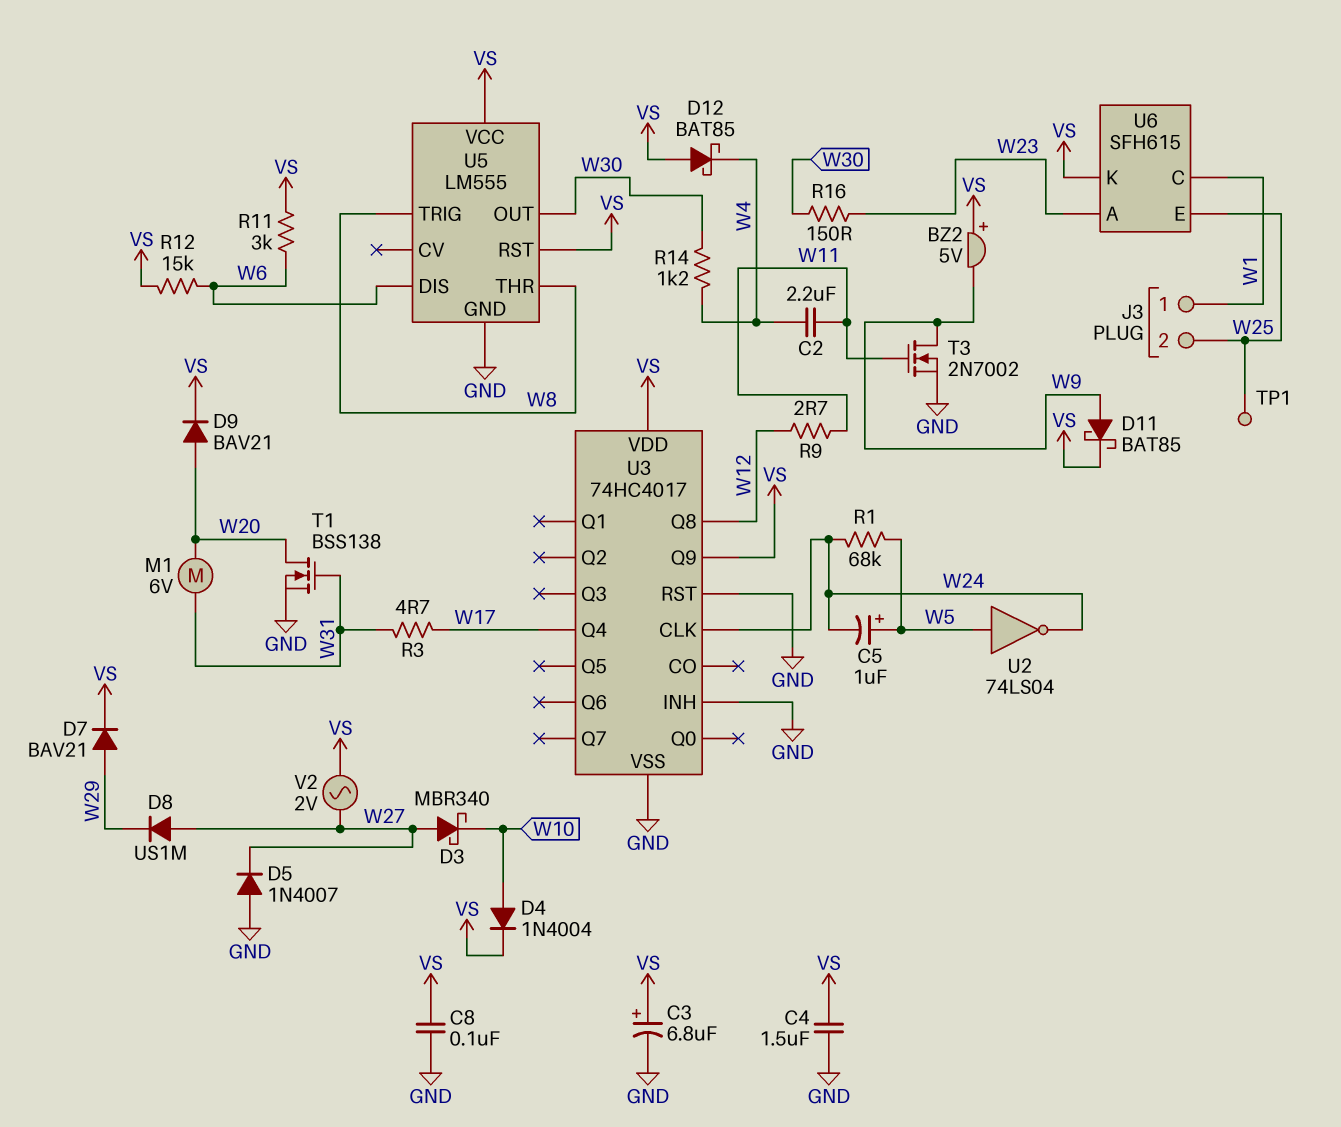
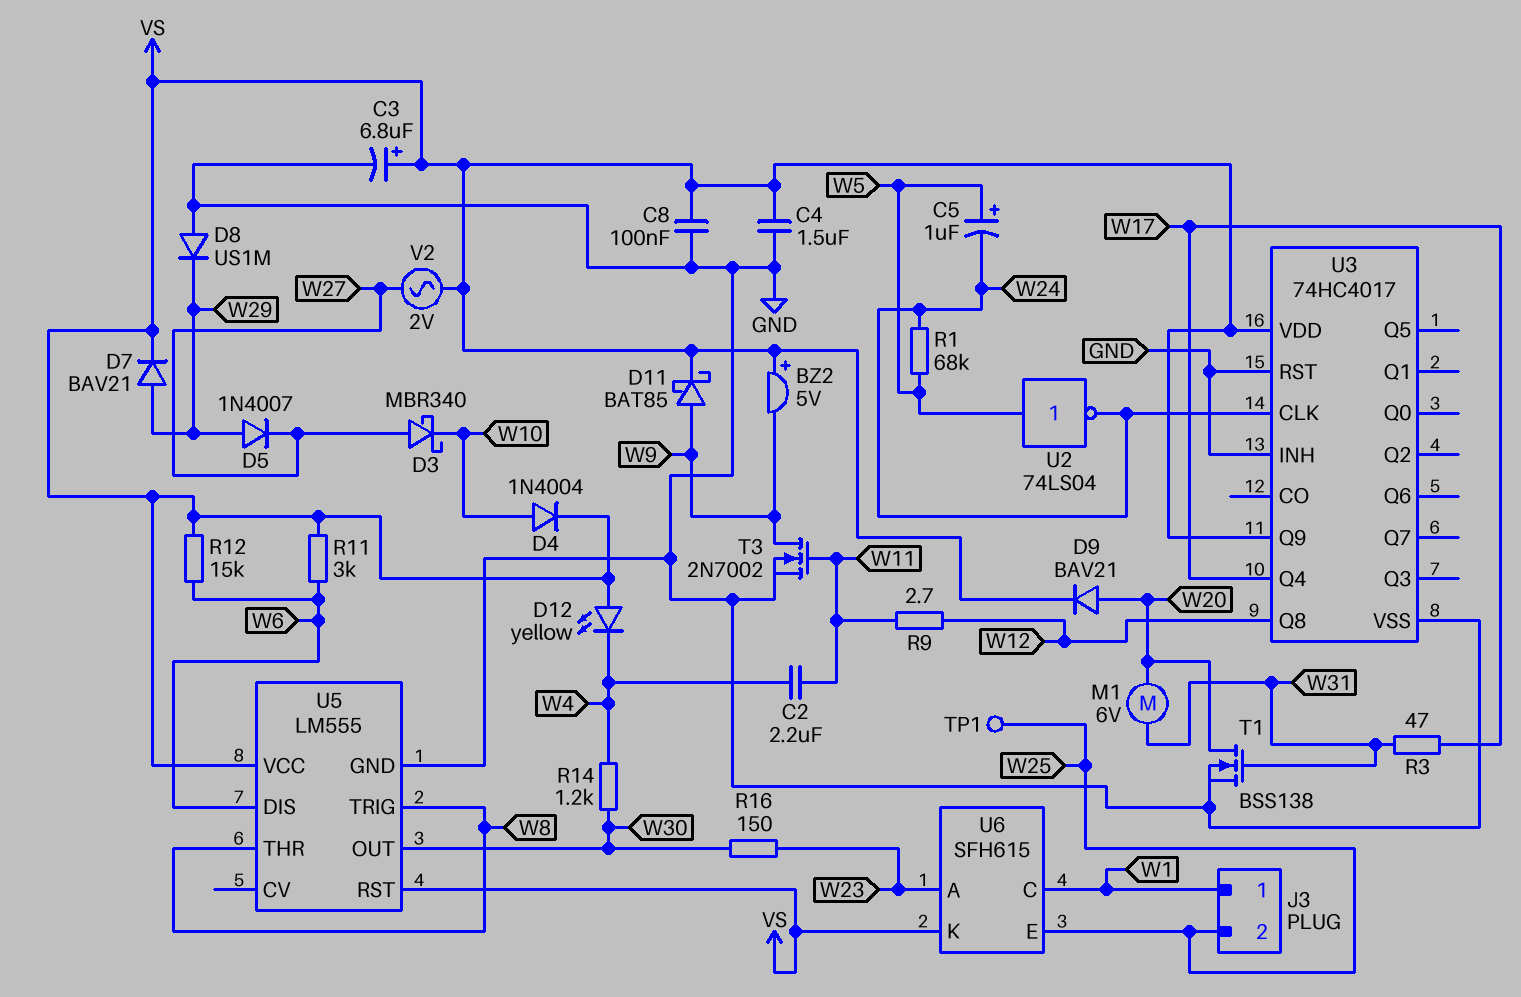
D5: diode 1N4007 (A GND, K W27) -> diode 1N4007 (A W29, K W27)
D8: diode US1M (A W27, K W29) -> diode US1M (A GND, K W29)
D12: schottky BAT85 (A VS, K W4) -> LED yellow (A VS, K W4)
R3: 4.7 (W17, W31) -> 47 (W17, W31)

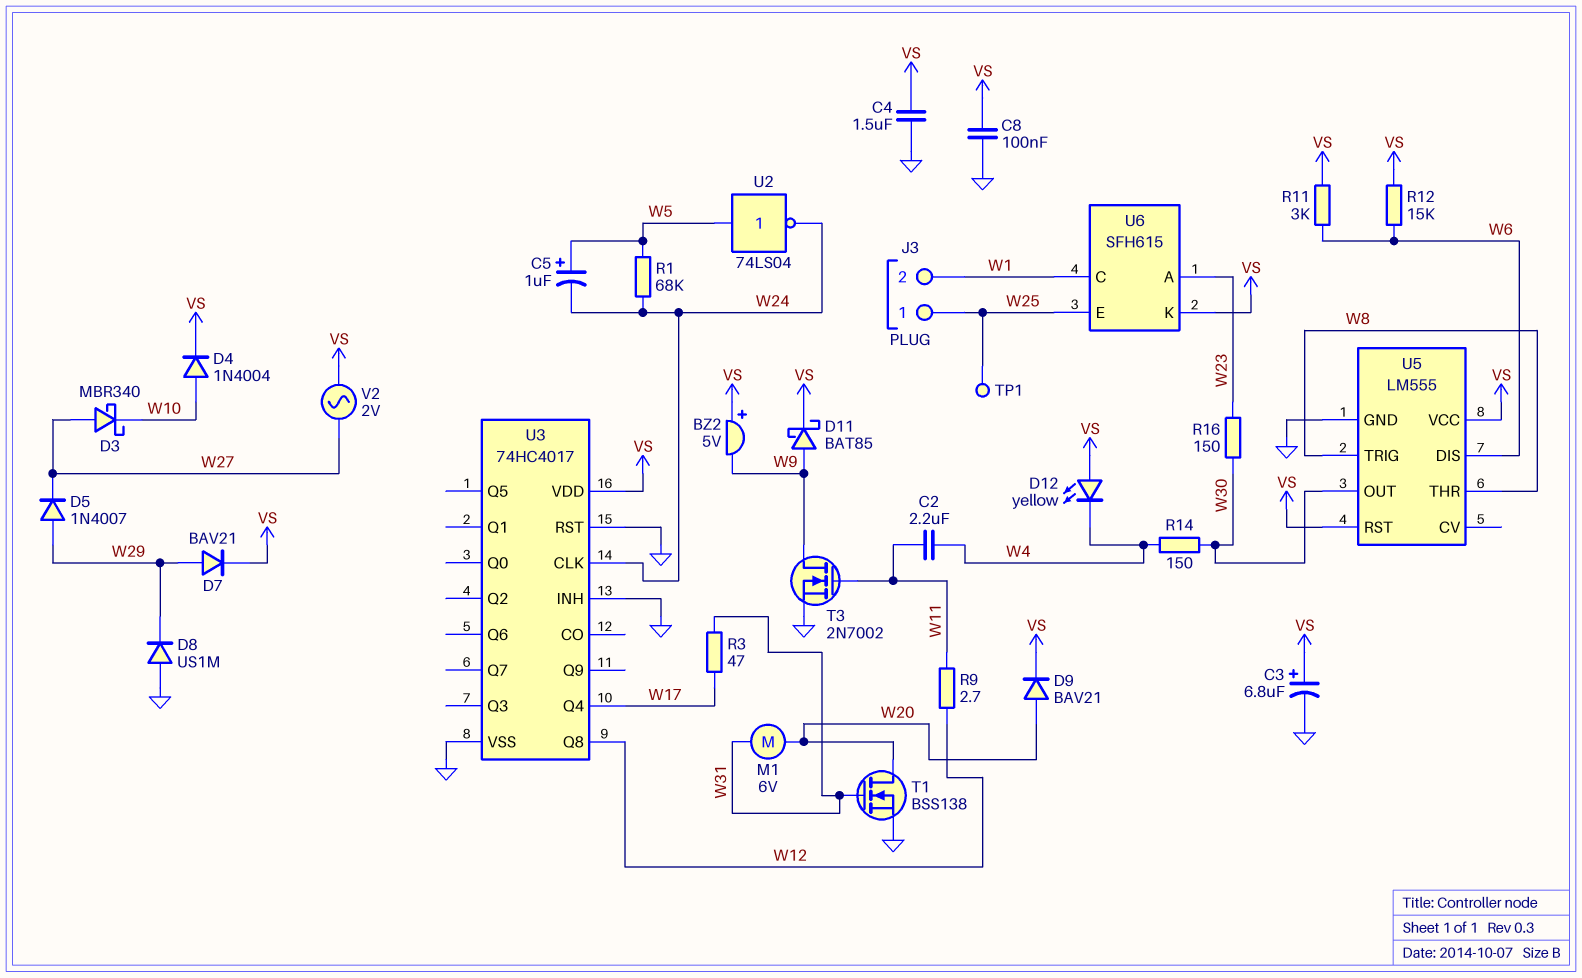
J3 pin 1: W1 -> W25
J3 pin 2: W25 -> W1
R14: 1.2k (W4, W30) -> 150 (W4, W30)
U3 pin Q9: VS -> none

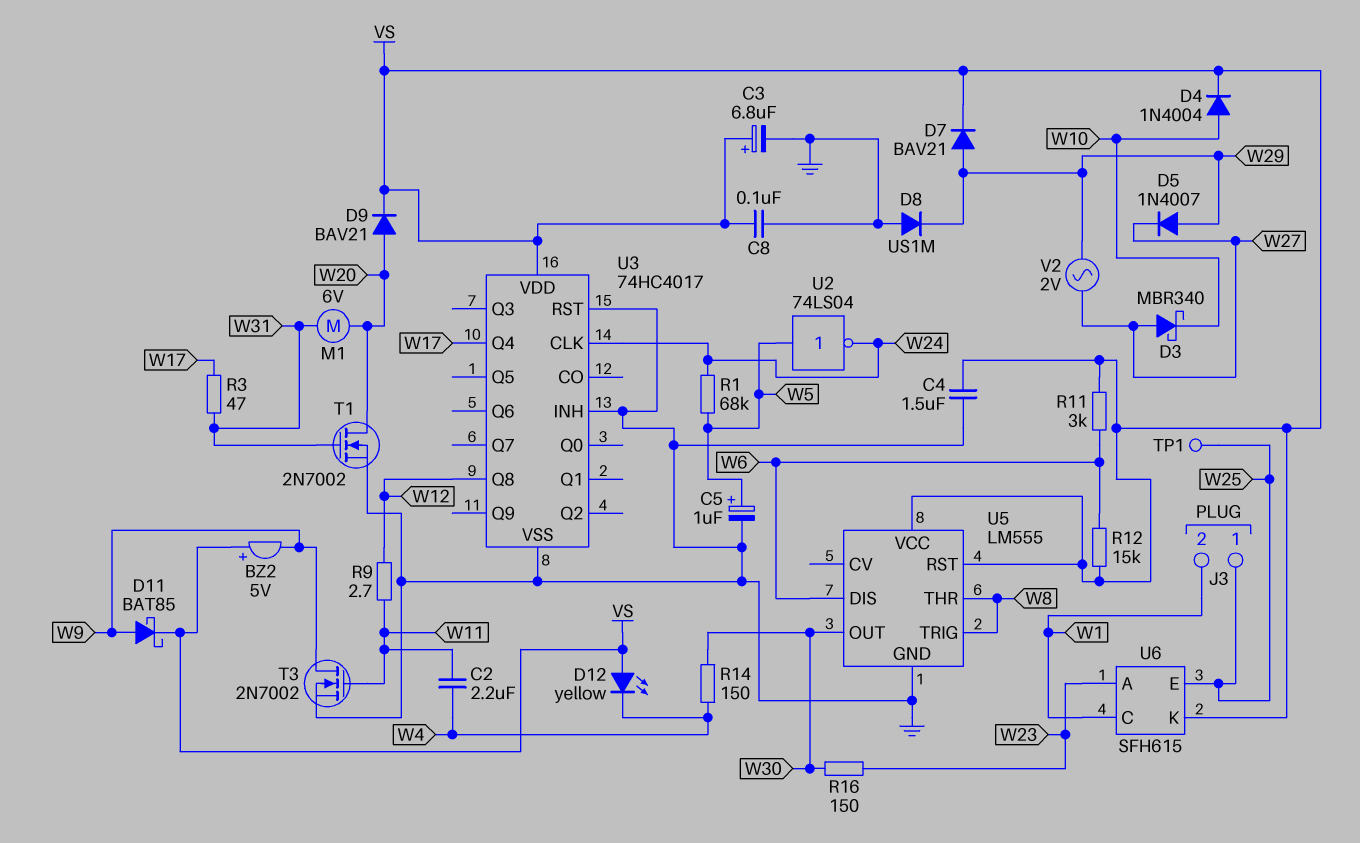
C5: 1uF (plus W5, minus W24) -> 1uF (plus W5, minus GND)
T1: NMOS BSS138 (G W31, D W20, S GND) -> NMOS 2N7002 (G W31, D W20, S GND)
V2: AC 2V (VS, W27) -> AC 2V (W27, W29)

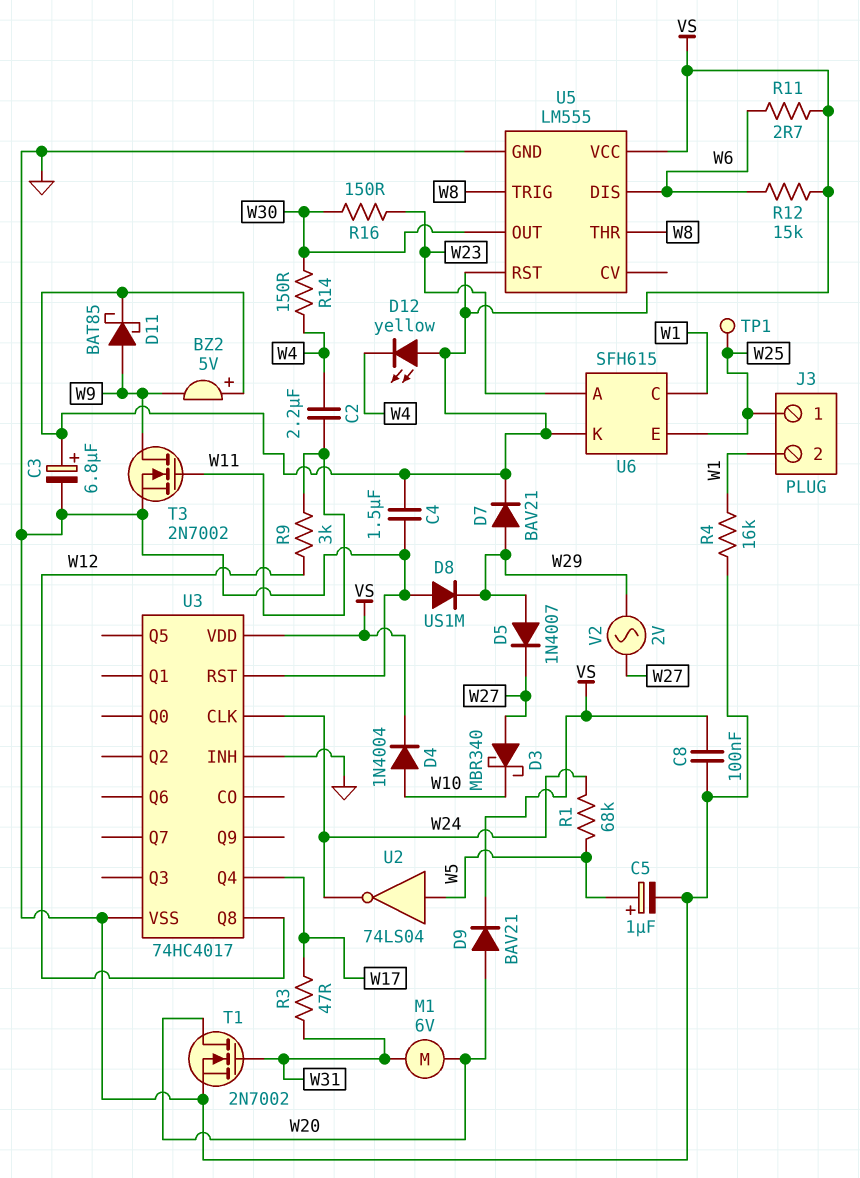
R4: none -> 16k (GND, W1)
R9: 2.7 (W11, W12) -> 3k (W11, W12)
R11: 3k (VS, W6) -> 2.7 (VS, W6)

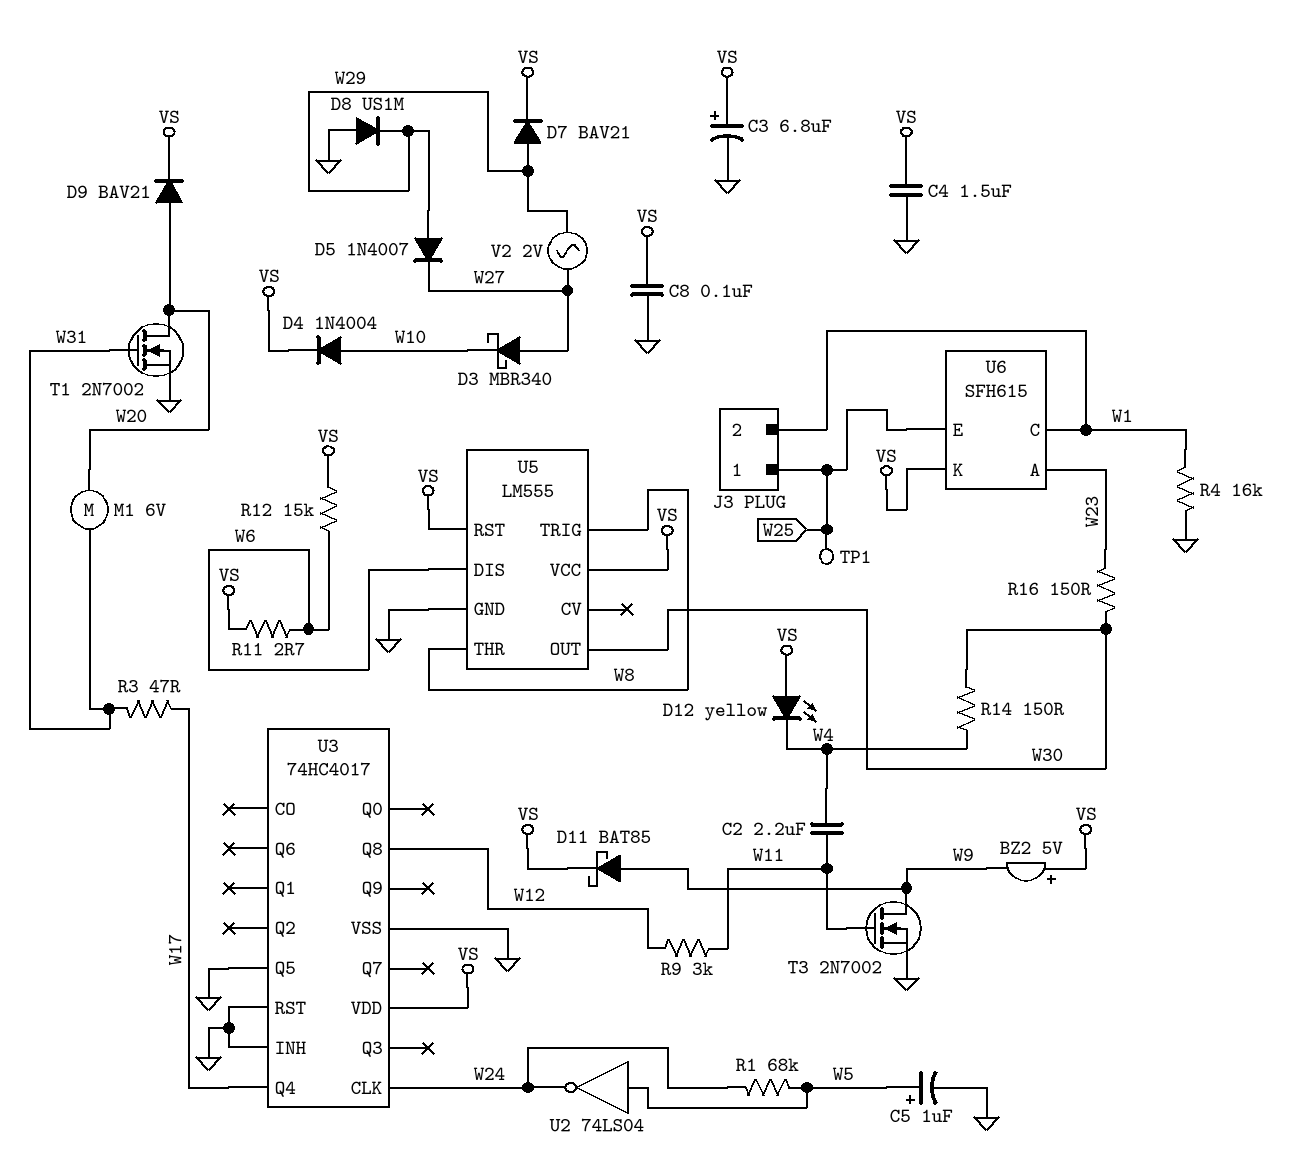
U3 pin Q5: none -> GND

